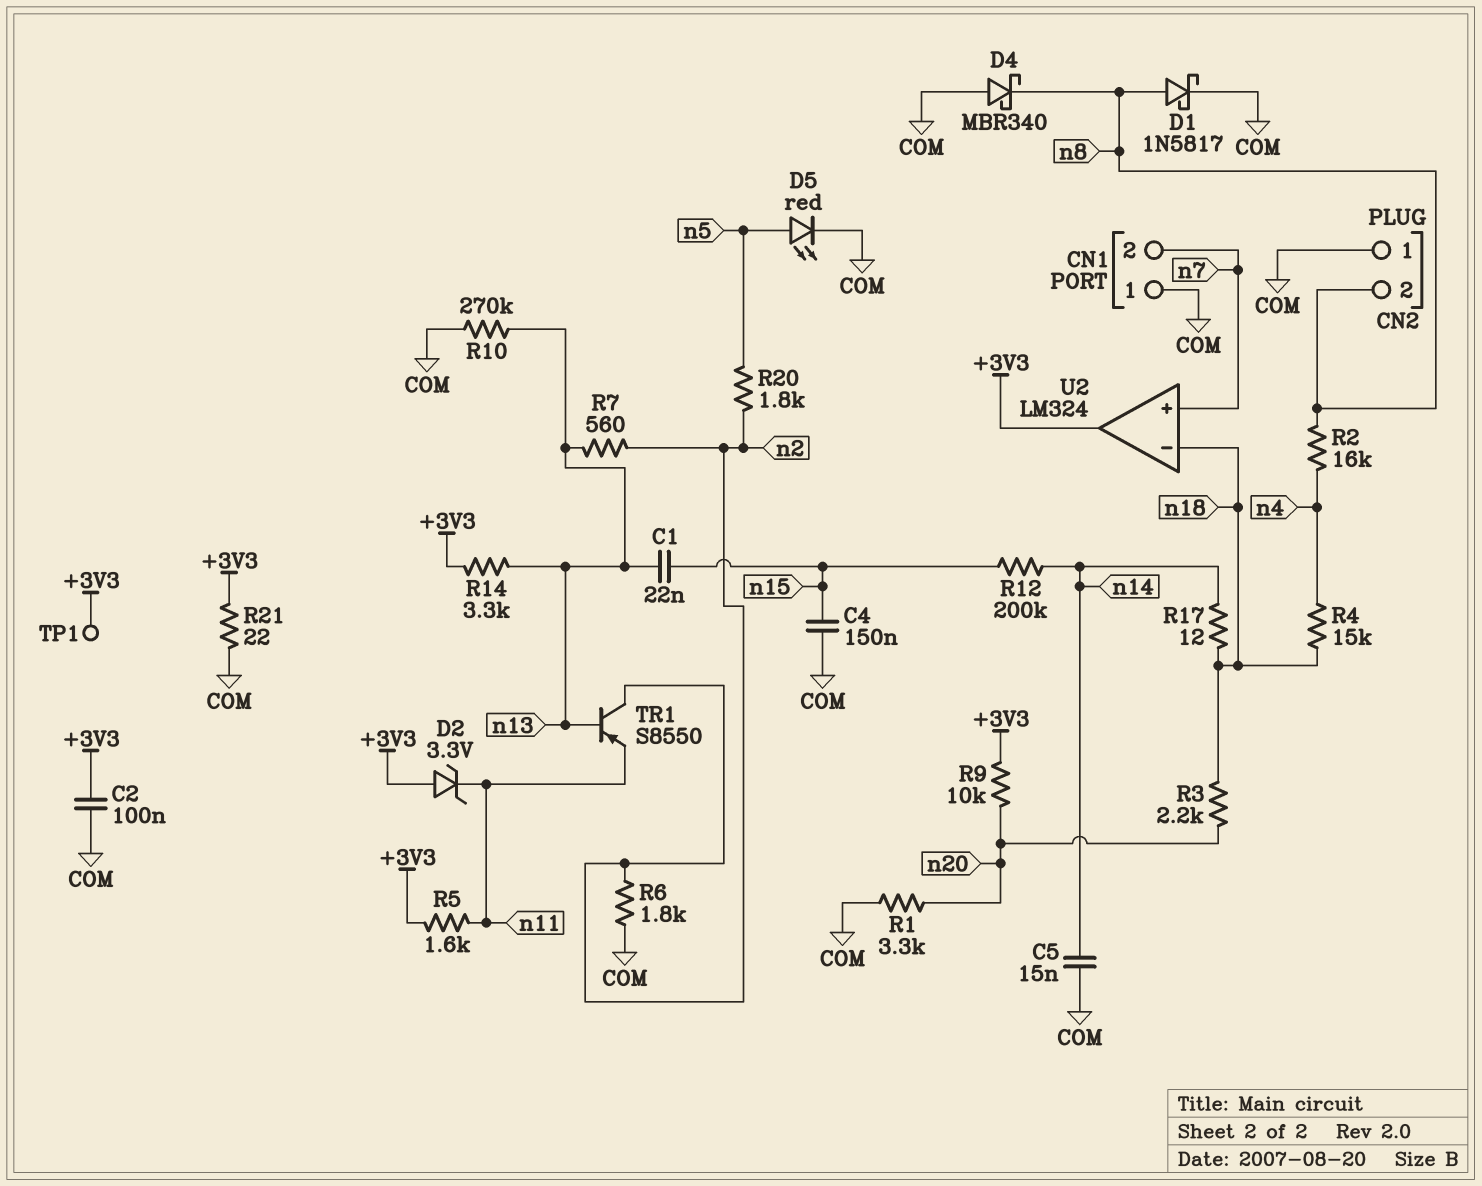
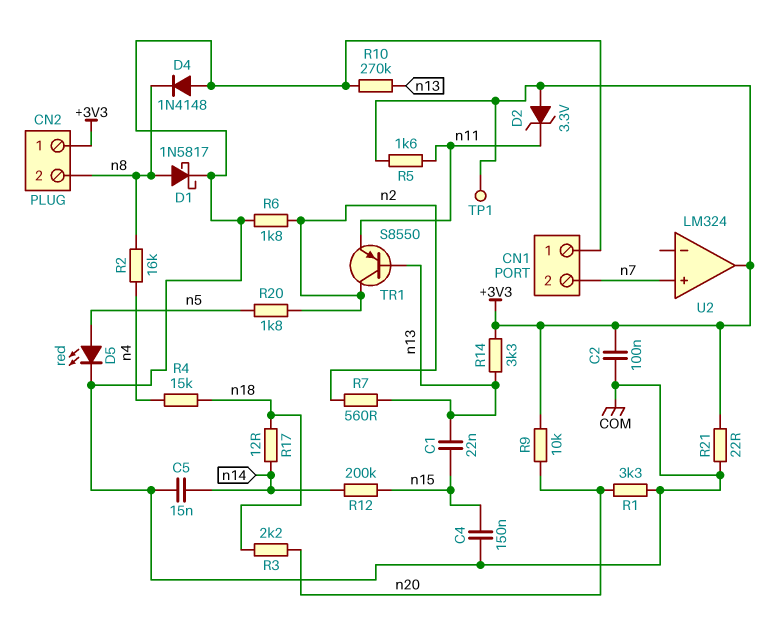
CN2 pin 1: COM -> +3V3
D4: schottky MBR340 (A COM, K n8) -> diode 1N4148 (A COM, K n8)
U2 pin in-: n18 -> none

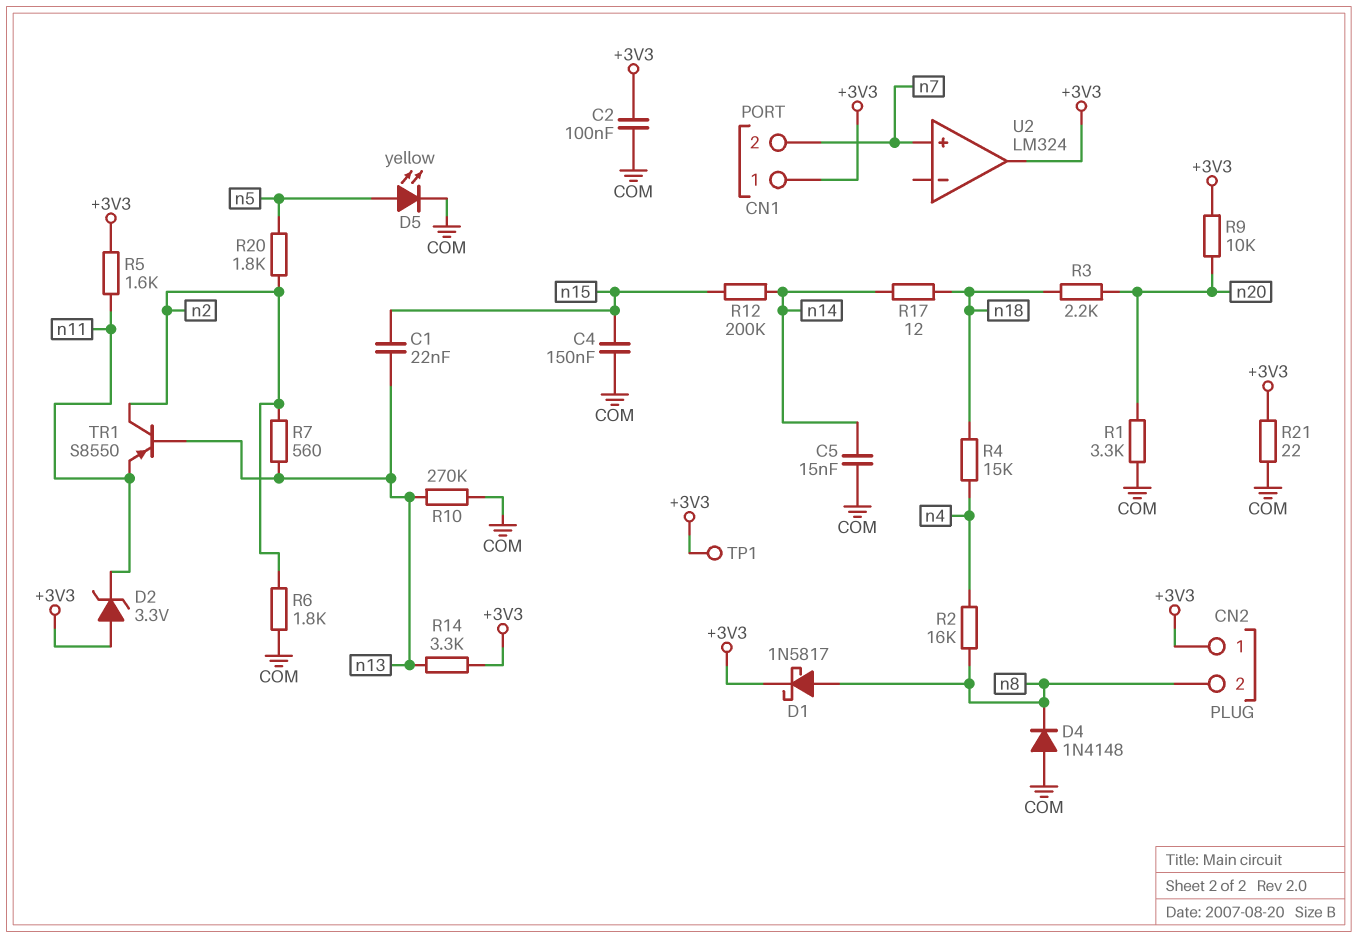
CN1 pin 1: COM -> +3V3
D1: schottky 1N5817 (A n8, K COM) -> schottky 1N5817 (A n8, K +3V3)
D5: LED red (A n5, K COM) -> LED yellow (A n5, K COM)

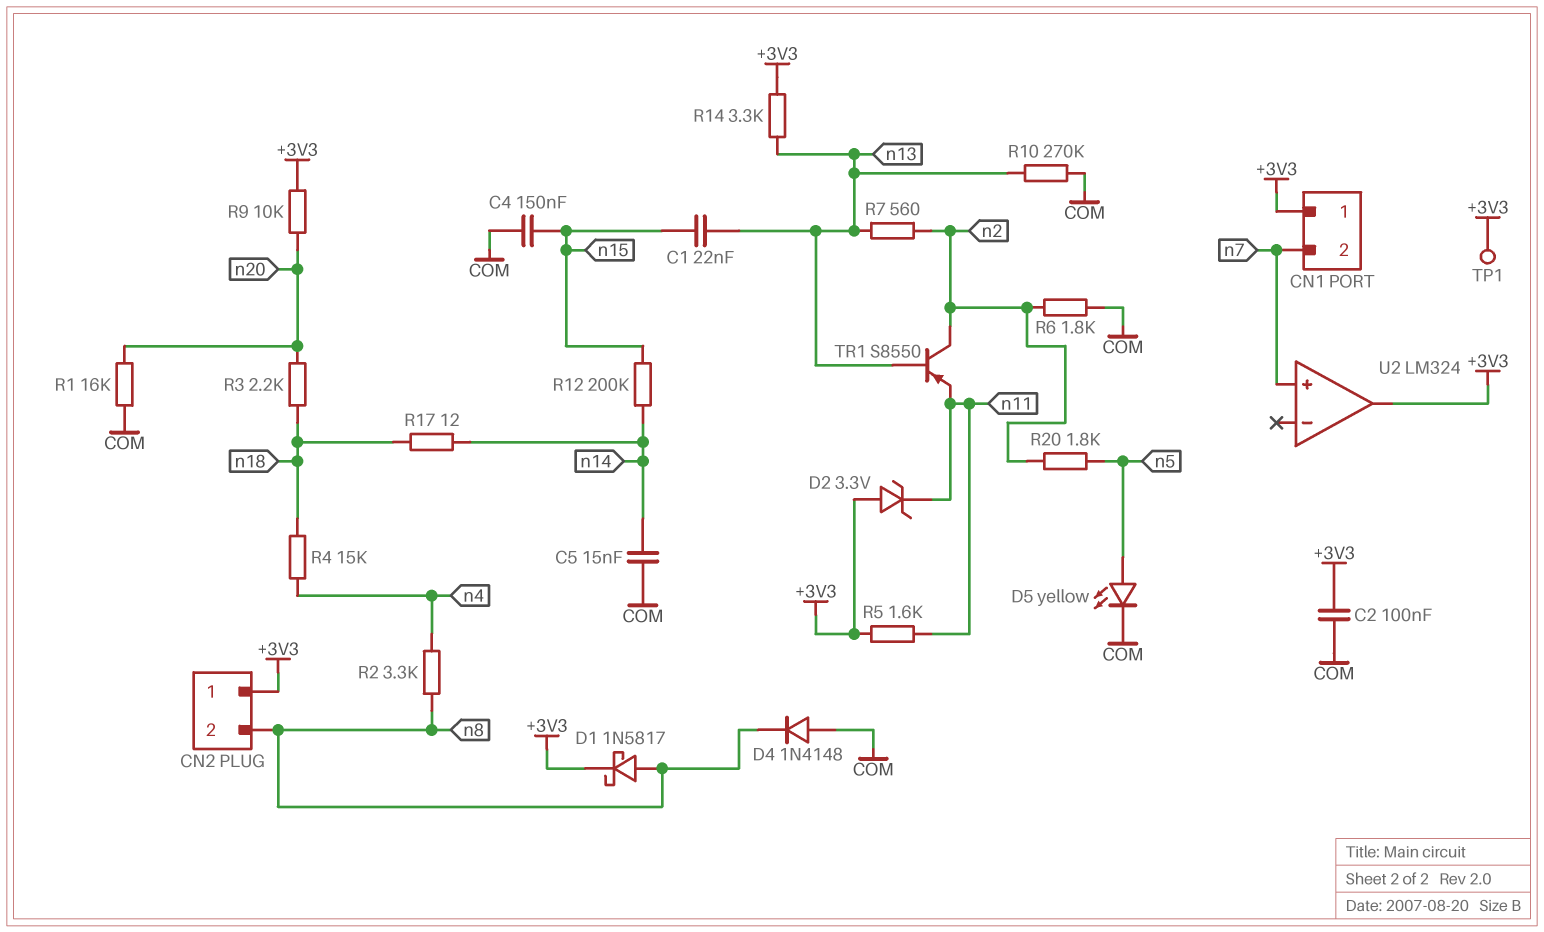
R1: 3.3k (COM, n20) -> 16k (COM, n20)
R2: 16k (n4, n8) -> 3.3k (n4, n8)
R21: 22 (+3V3, COM) -> none

